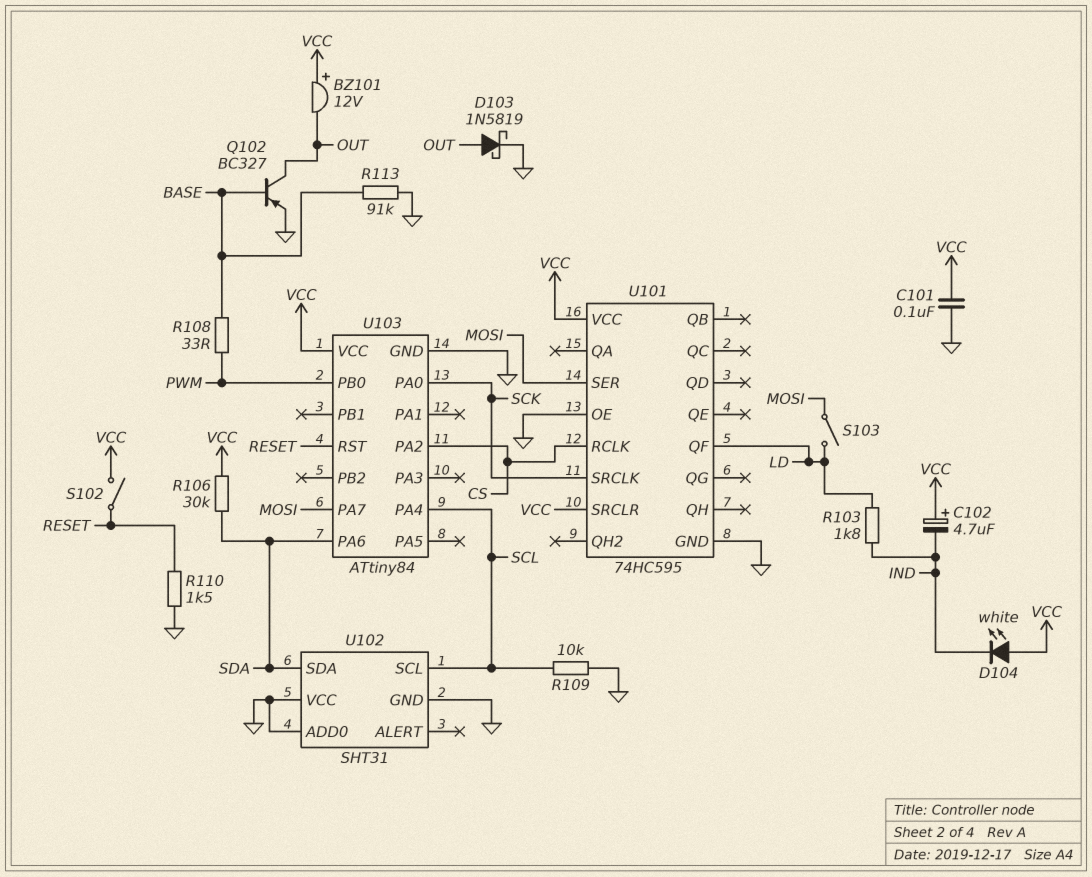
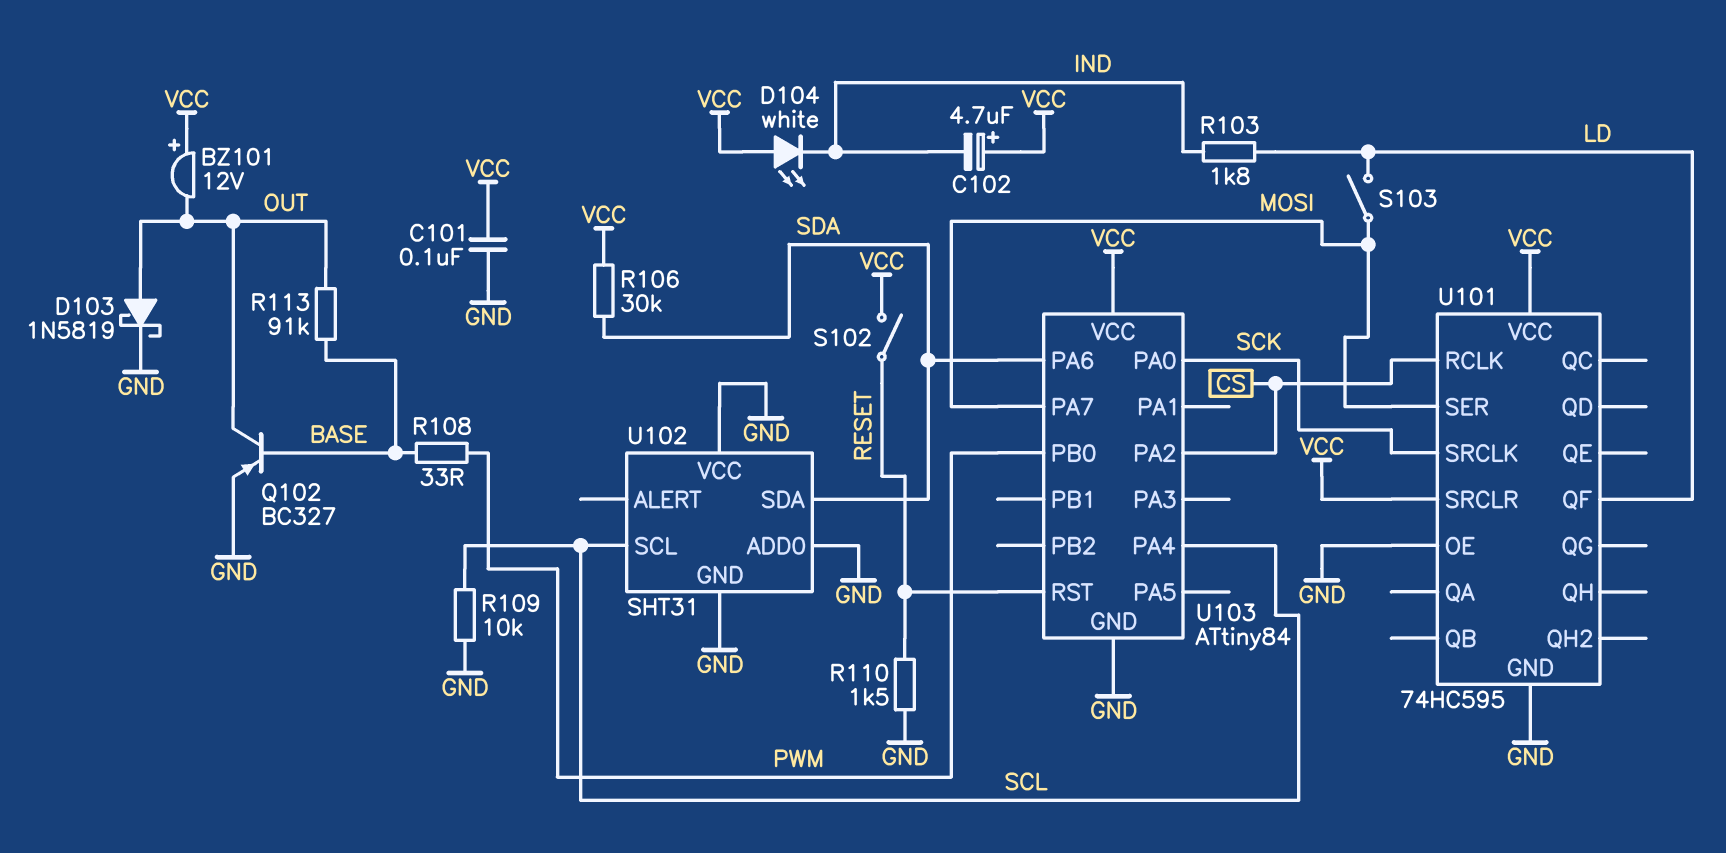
R113: 91k (BASE, GND) -> 91k (BASE, OUT)

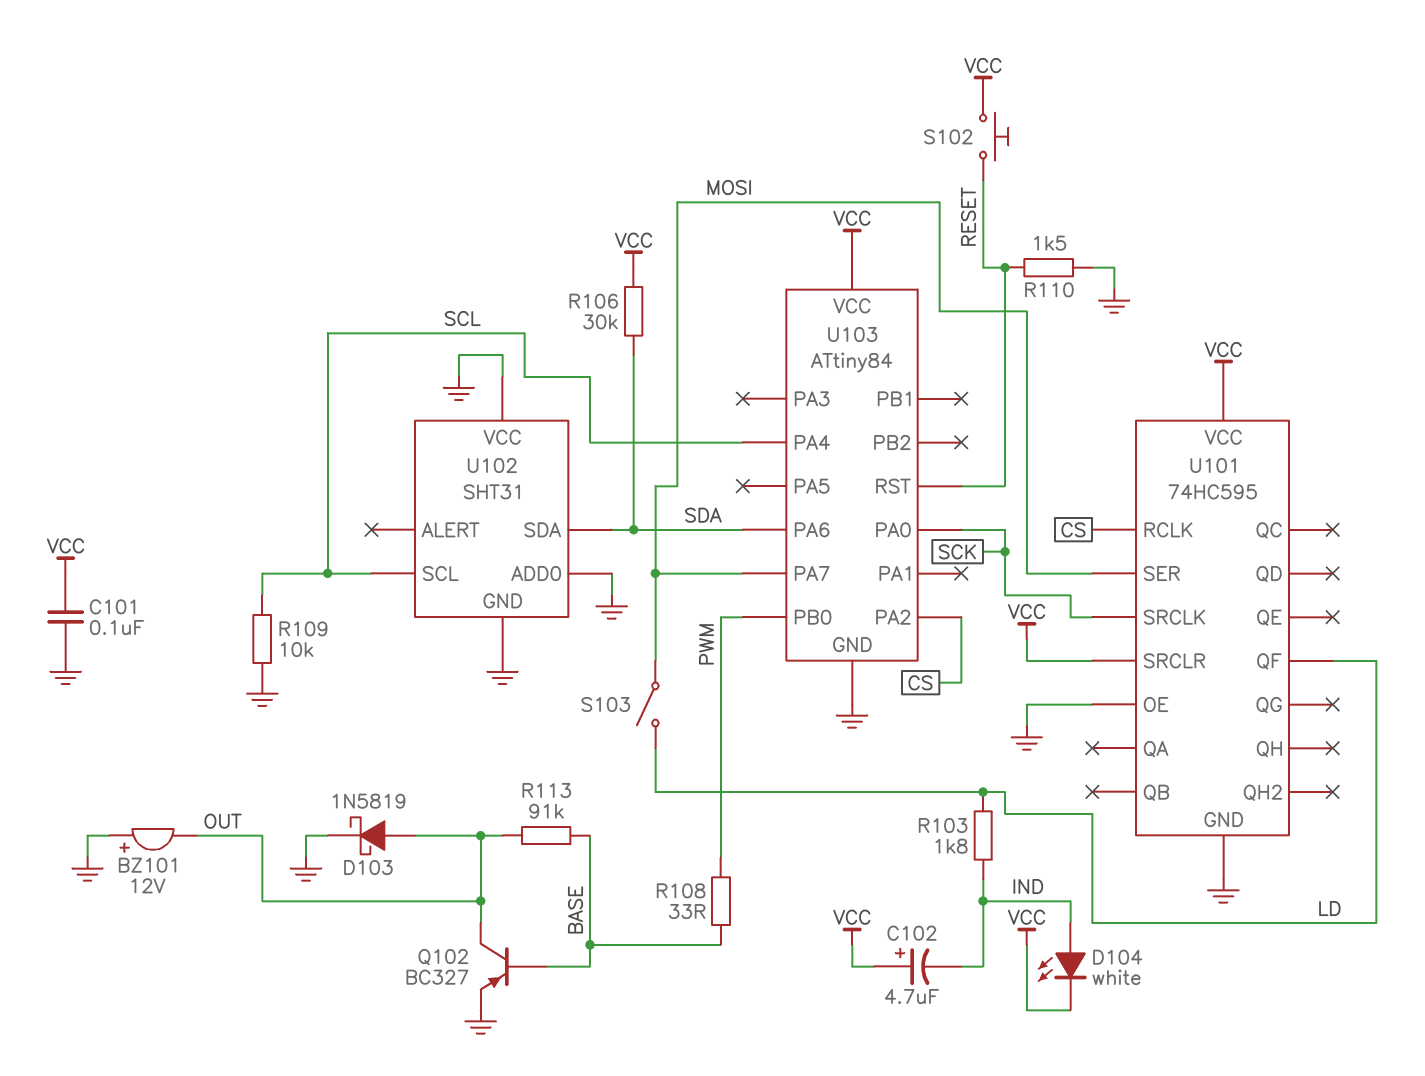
BZ101: buzzer 12V (plus VCC, minus OUT) -> buzzer 12V (plus GND, minus OUT)
D104: LED white (A VCC, K IND) -> LED white (A IND, K VCC)
S102: switch (RESET, VCC) -> button (RESET, VCC)

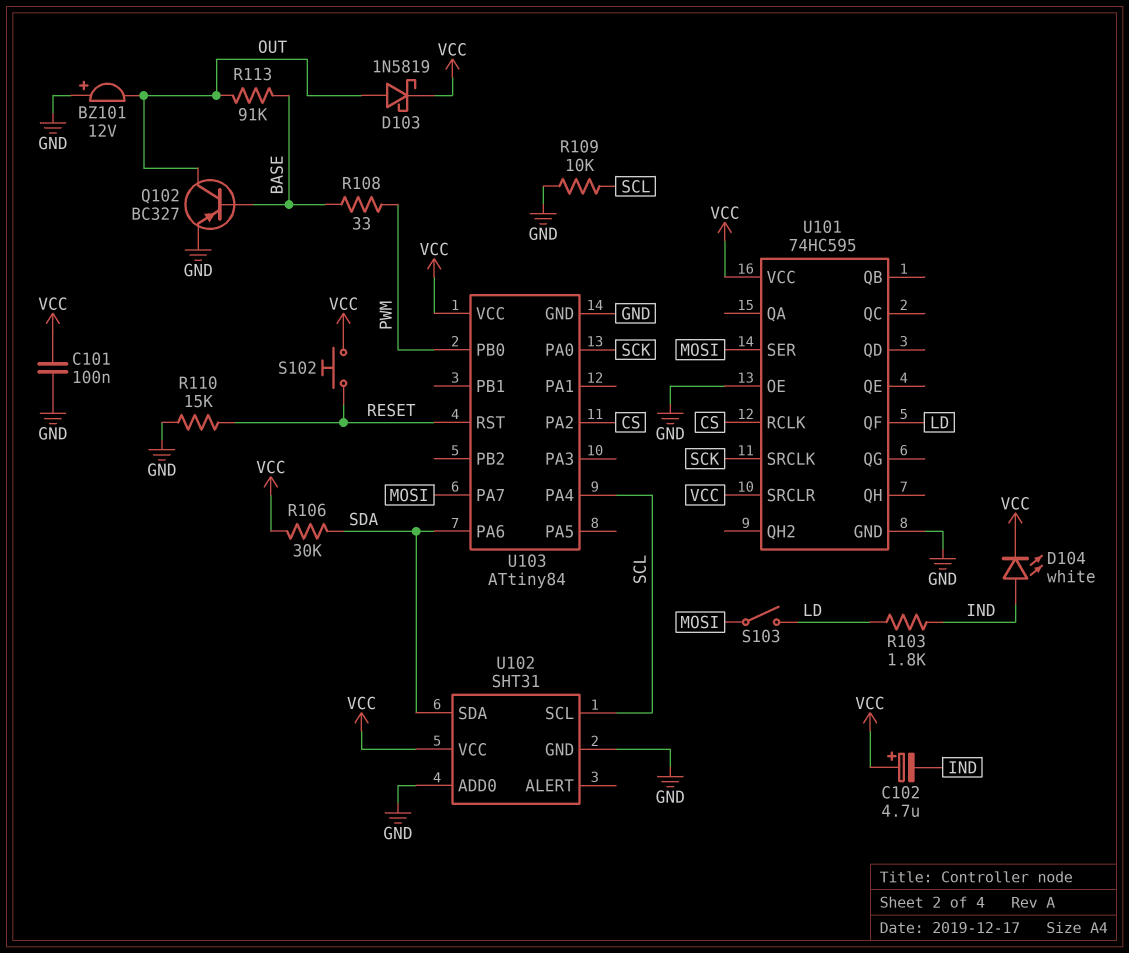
D103: schottky 1N5819 (A OUT, K GND) -> schottky 1N5819 (A OUT, K VCC)
R110: 1.5k (GND, RESET) -> 15k (GND, RESET)
U102 pin VCC: GND -> VCC

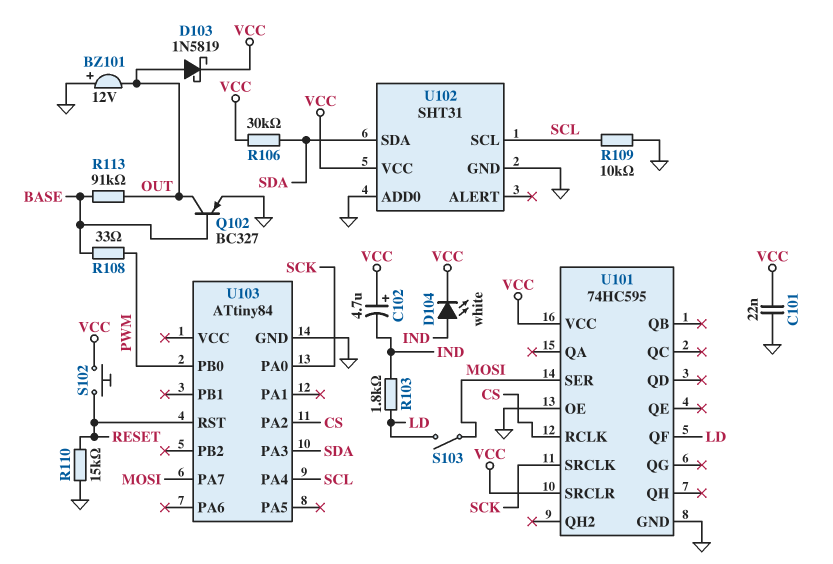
C101: 100nF (GND, VCC) -> 22nF (GND, VCC)
U103 pin PA3: none -> SDA
U103 pin PA6: SDA -> none
U103 pin VCC: VCC -> none

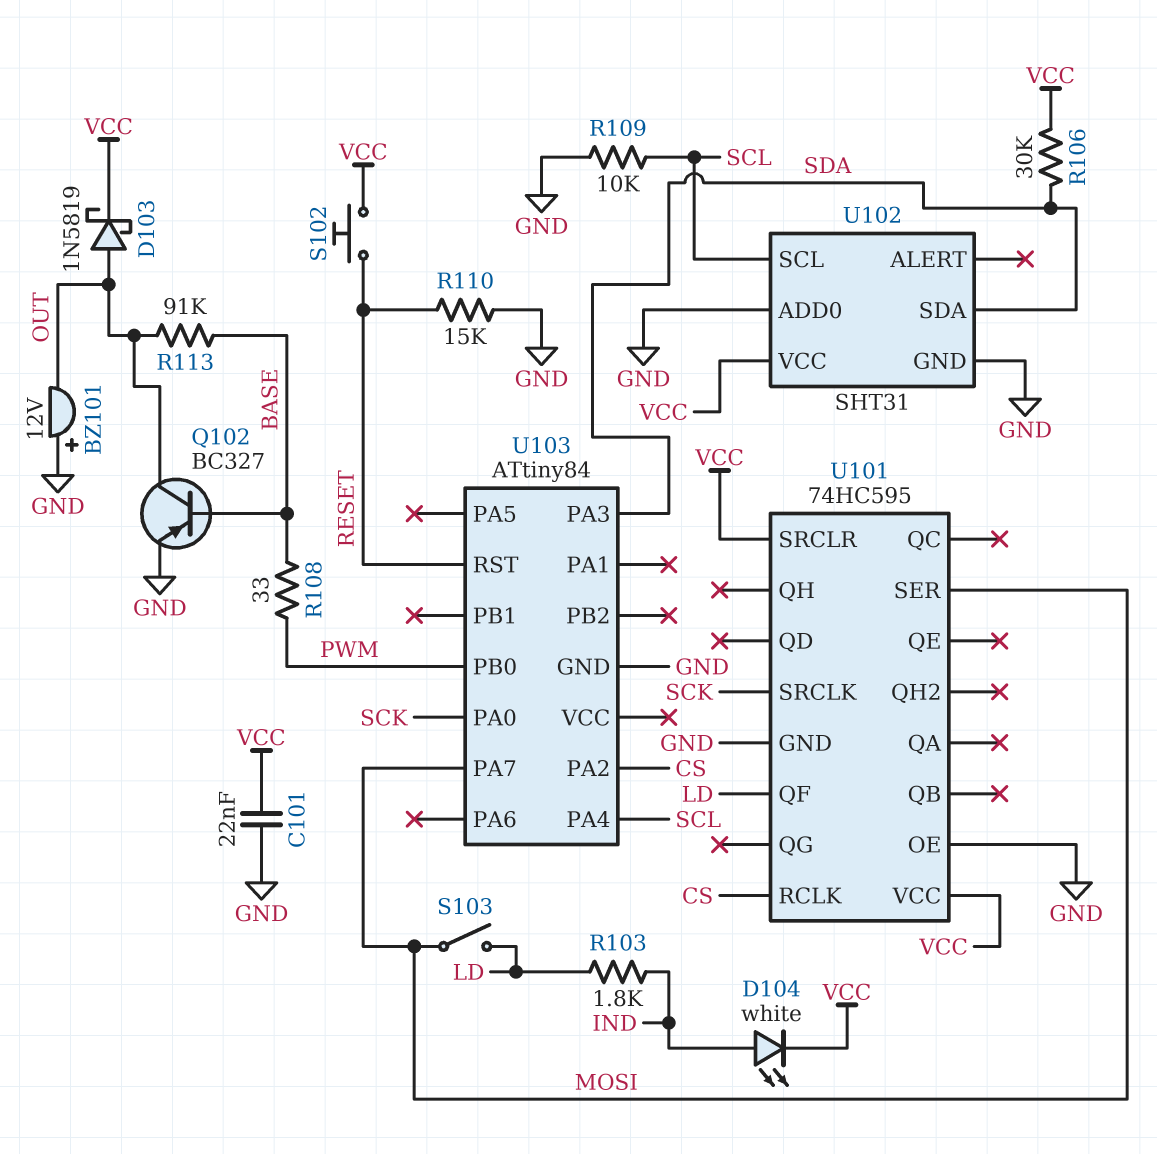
C102: 4.7uF (plus VCC, minus IND) -> none

